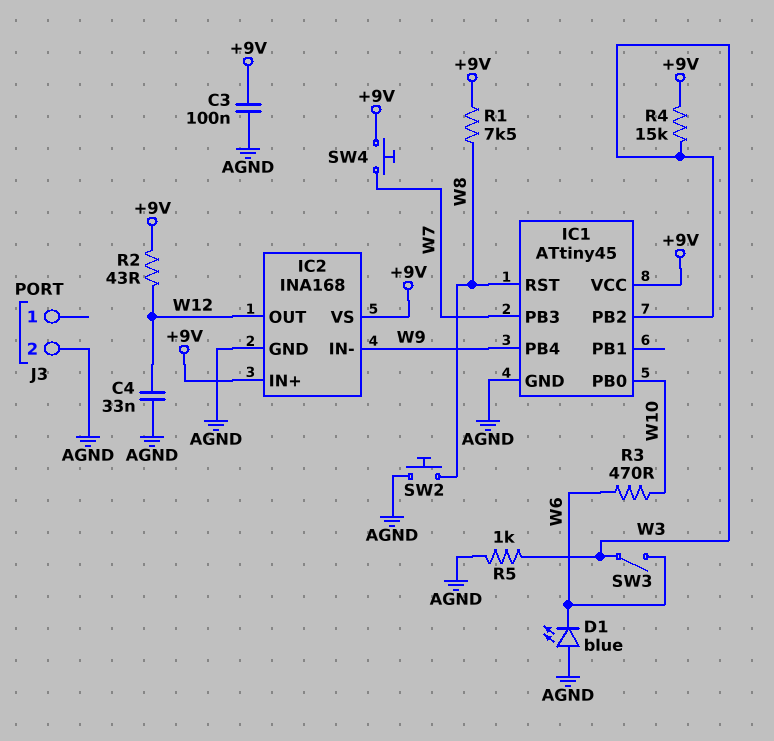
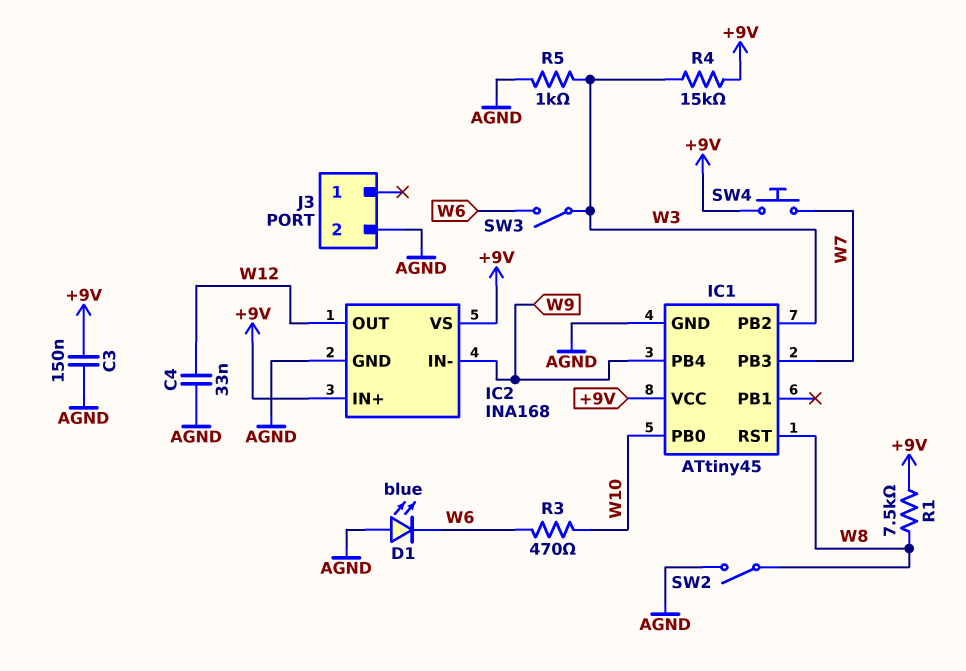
C3: 100nF (+9V, AGND) -> 150nF (+9V, AGND)
R2: 43 (+9V, W12) -> none
SW2: button (AGND, W8) -> switch (AGND, W8)

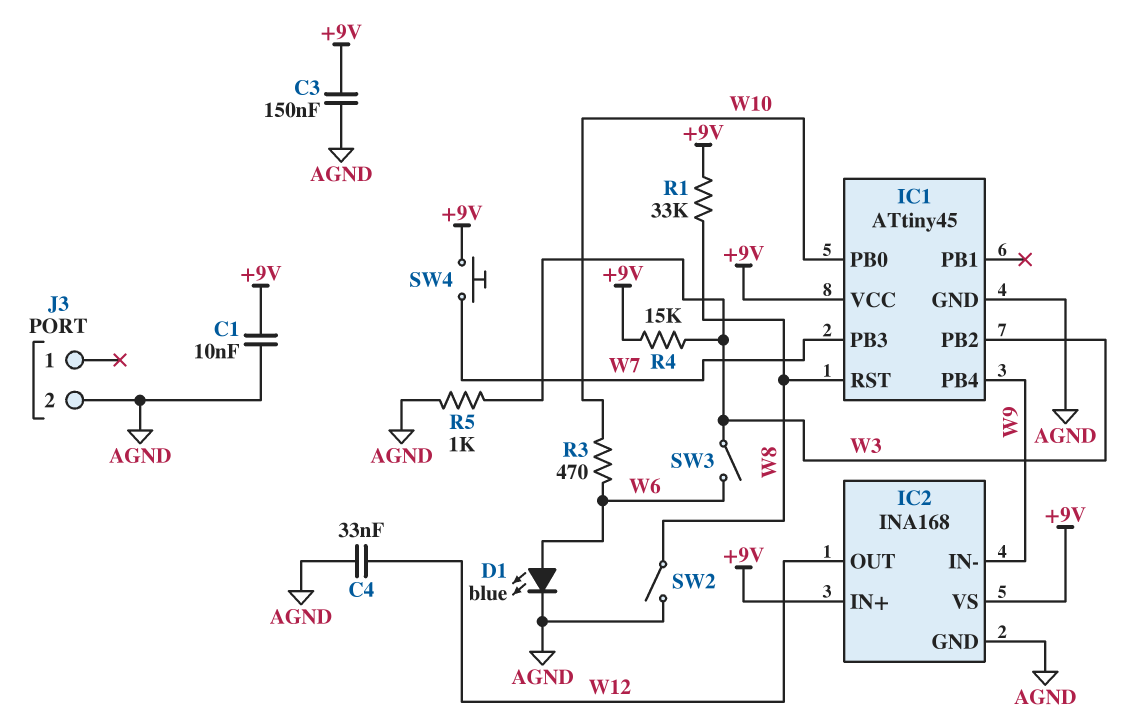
C1: none -> 10nF (+9V, AGND)
D1: LED blue (A AGND, K W6) -> LED blue (A W6, K AGND)
R1: 7.5k (+9V, W8) -> 33k (+9V, W8)

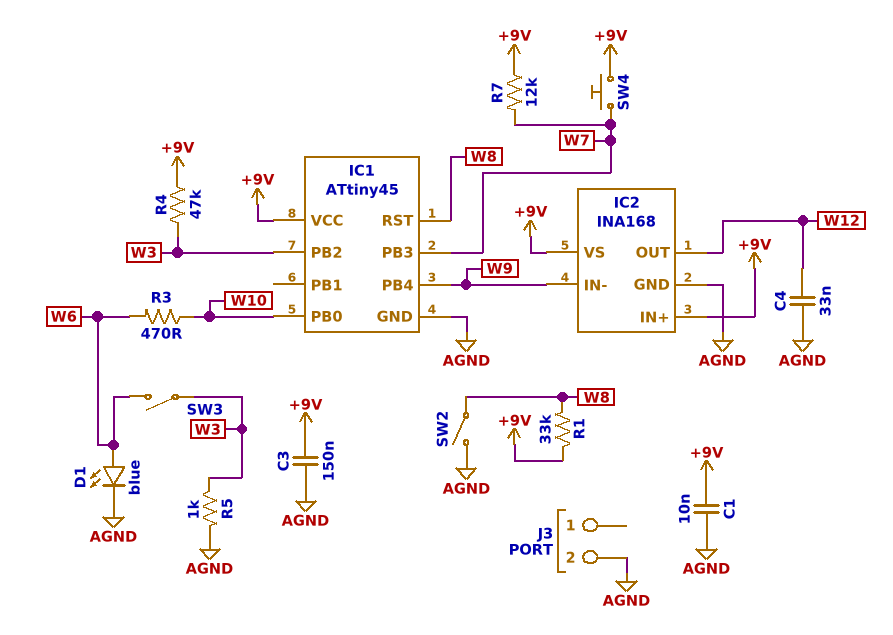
R4: 15k (+9V, W3) -> 47k (+9V, W3)
R7: none -> 12k (+9V, W7)

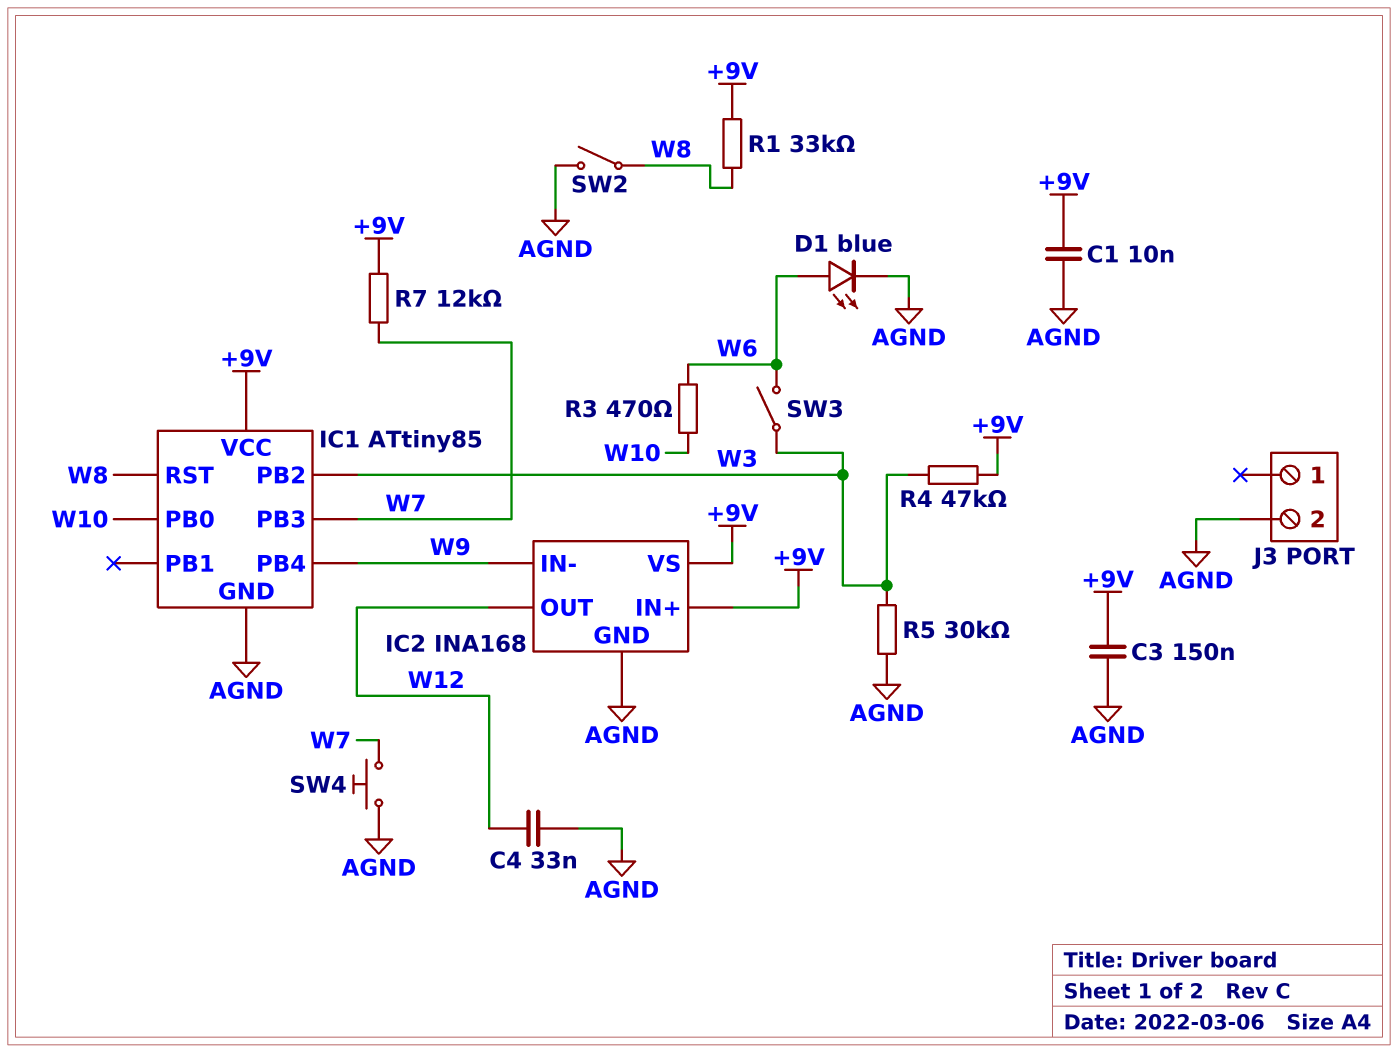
IC1: ATtiny45 -> ATtiny85
R5: 1k (AGND, W3) -> 30k (AGND, W3)
SW4: button (+9V, W7) -> button (AGND, W7)

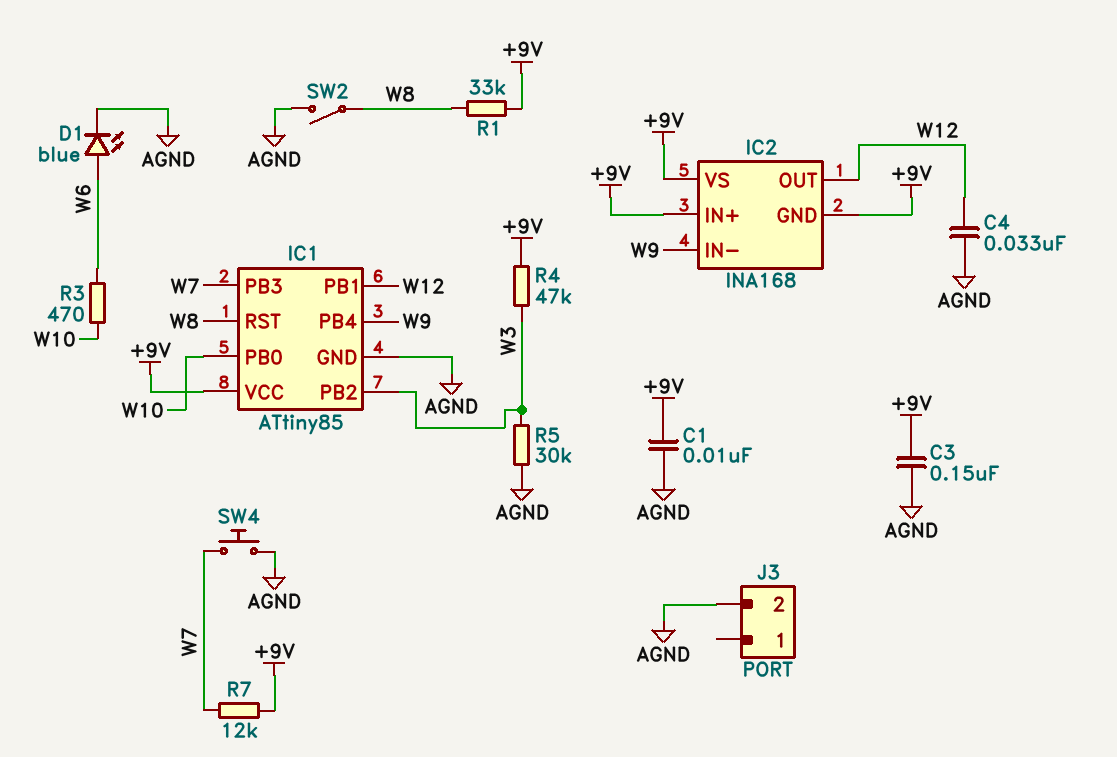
IC1 pin PB1: none -> W12
IC2 pin GND: AGND -> +9V
SW3: switch (W3, W6) -> none

